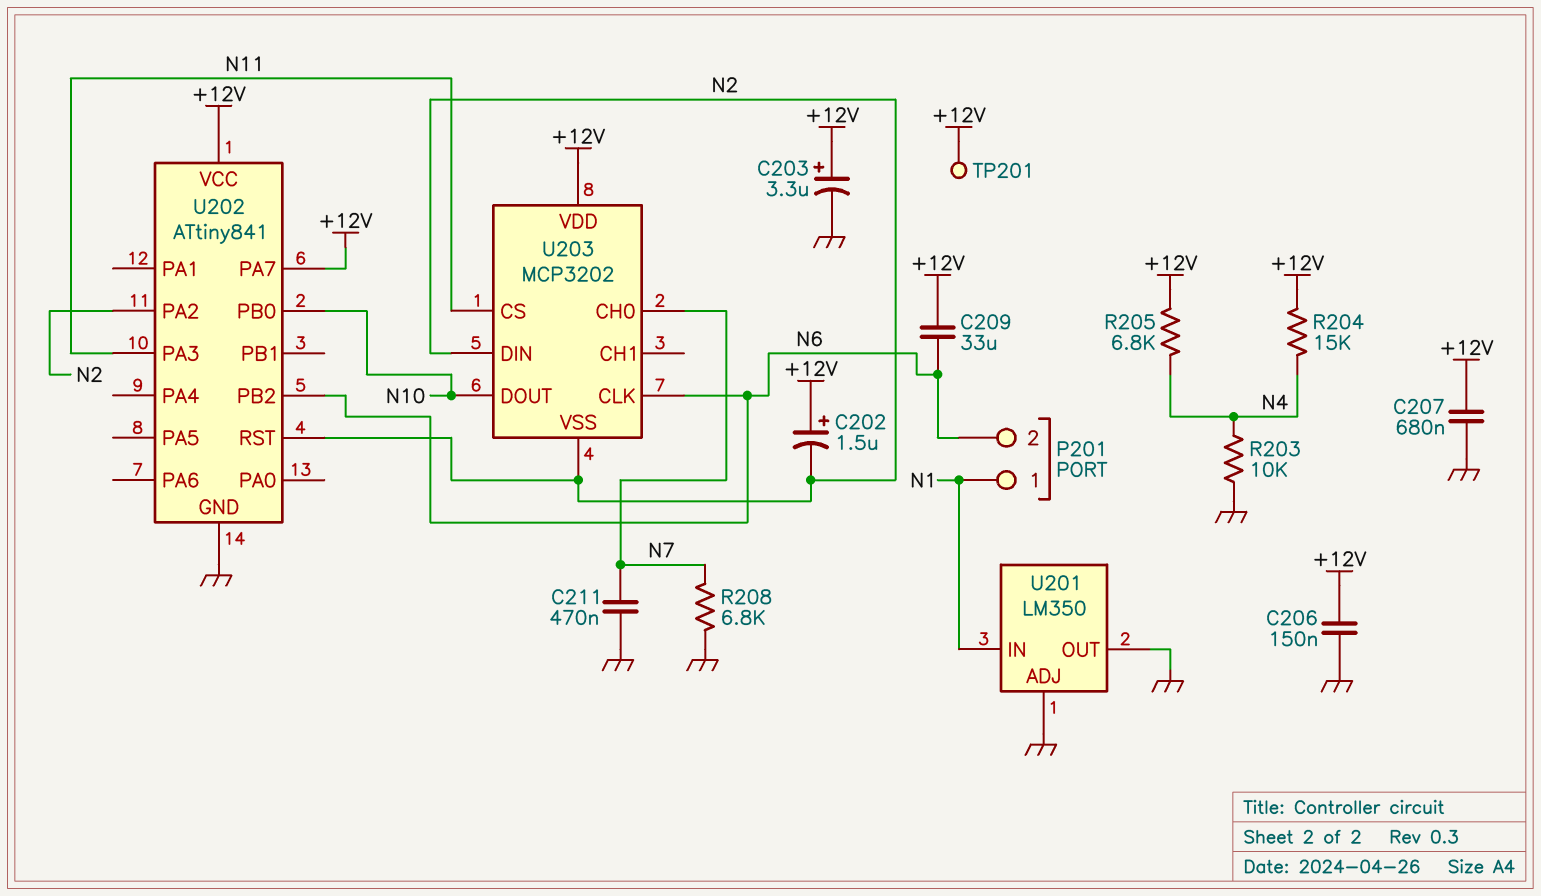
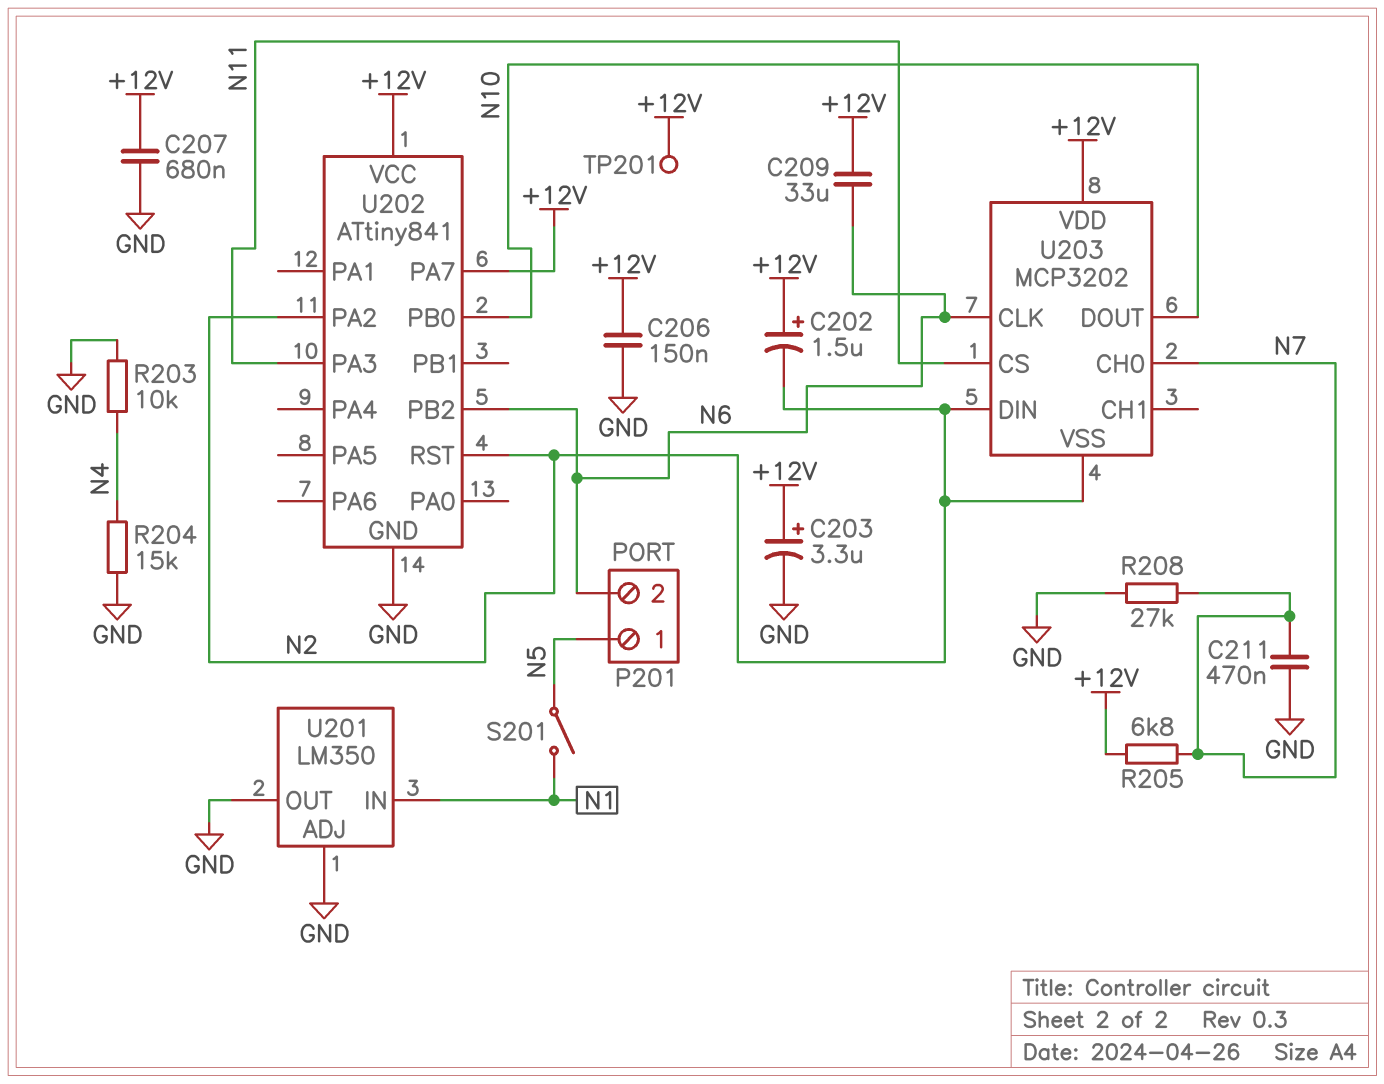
P201 pin 1: N1 -> N5
R204: 15k (+12V, N4) -> 15k (GND, N4)
R205: 6.8k (+12V, N4) -> 6.8k (+12V, N7)
R208: 6.8k (GND, N7) -> 27k (GND, N7)
S201: none -> switch (N1, N5)

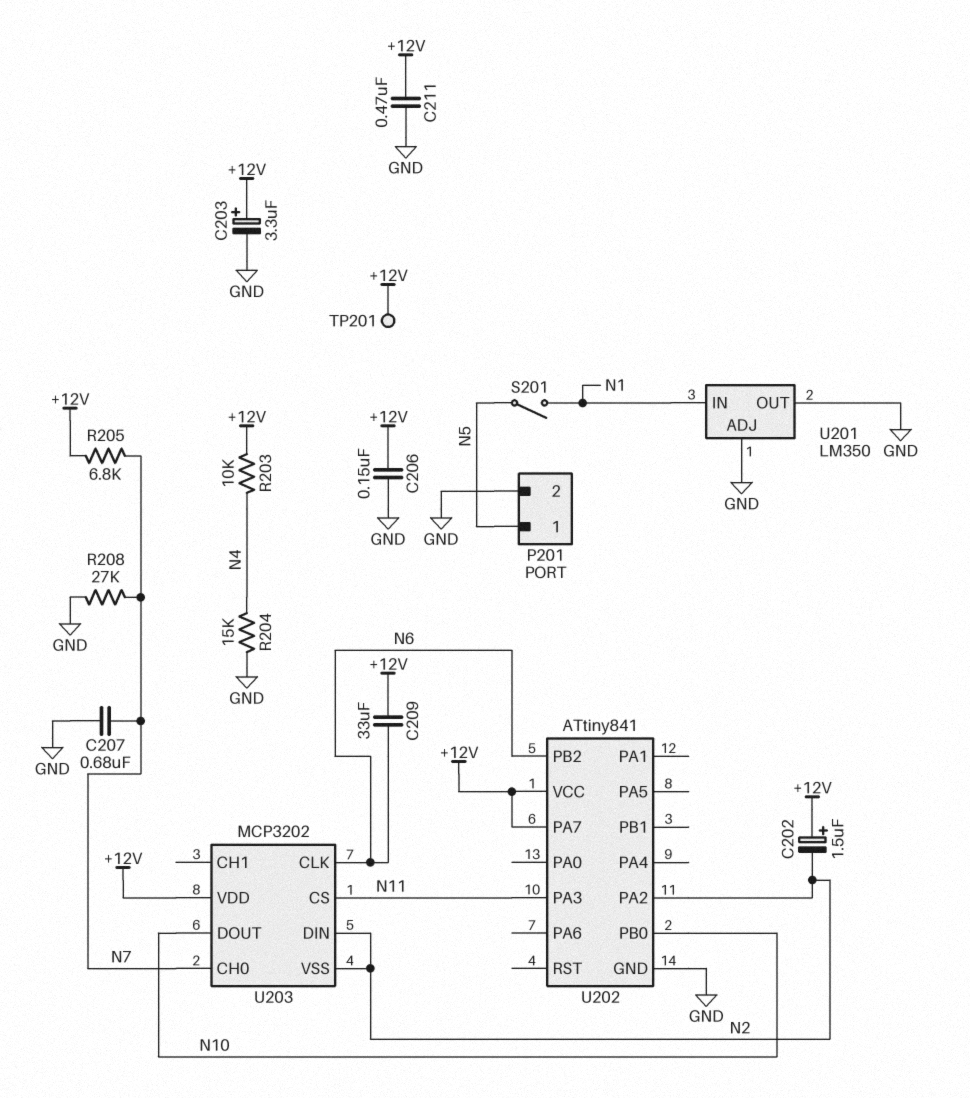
C207: 680nF (+12V, GND) -> 680nF (GND, N7)
C211: 470nF (GND, N7) -> 470nF (+12V, GND)
P201 pin 2: N6 -> GND
R203: 10k (GND, N4) -> 10k (+12V, N4)
U202 pin RST: N2 -> none

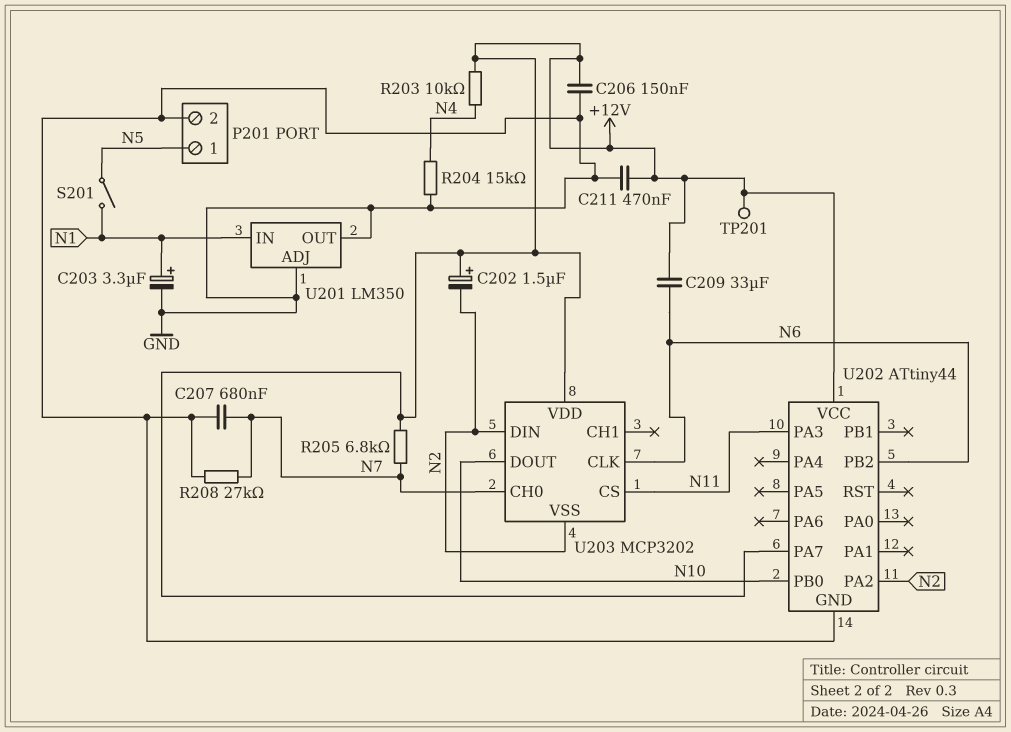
C203: 3.3uF (plus +12V, minus GND) -> 3.3uF (plus N1, minus GND)
U202: ATtiny841 -> ATtiny44

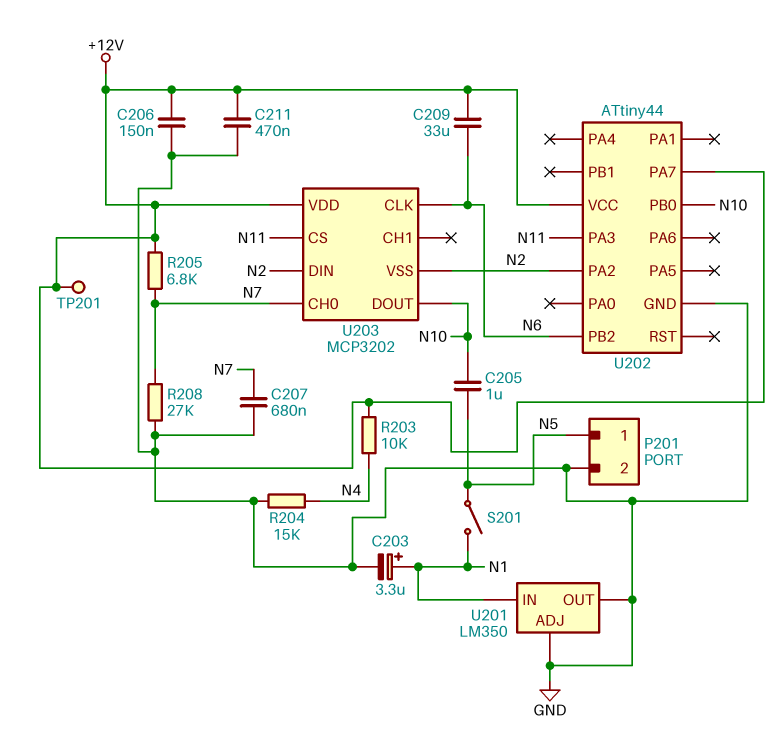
C202: 1.5uF (plus +12V, minus N2) -> none
C205: none -> 1uF (N5, N10)

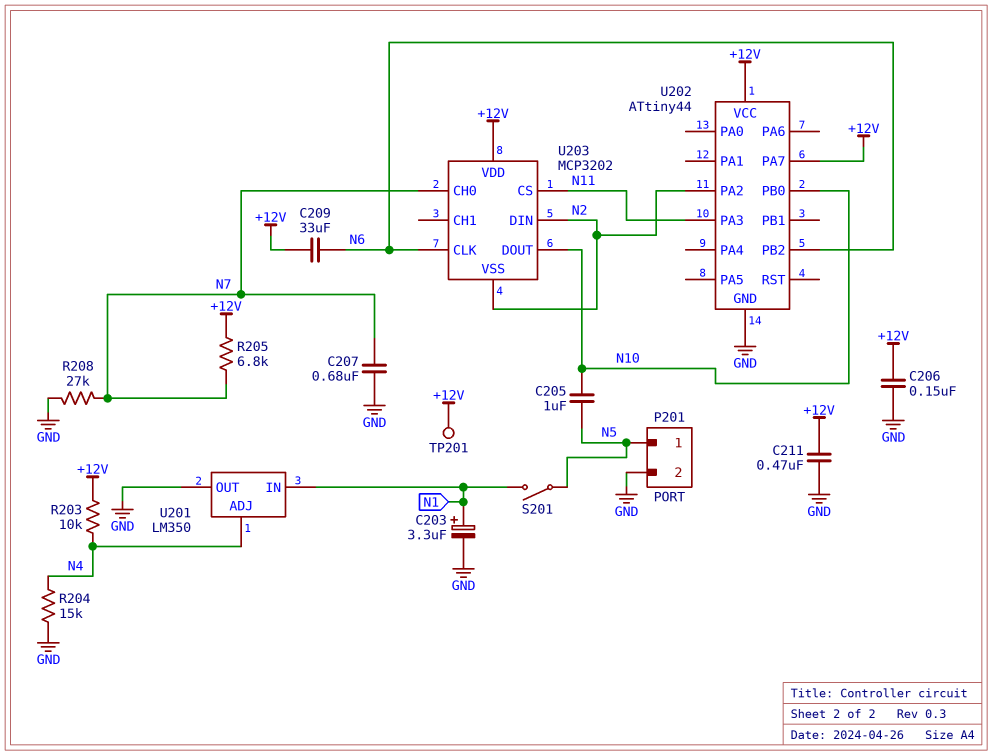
U201 pin ADJ: GND -> N4

